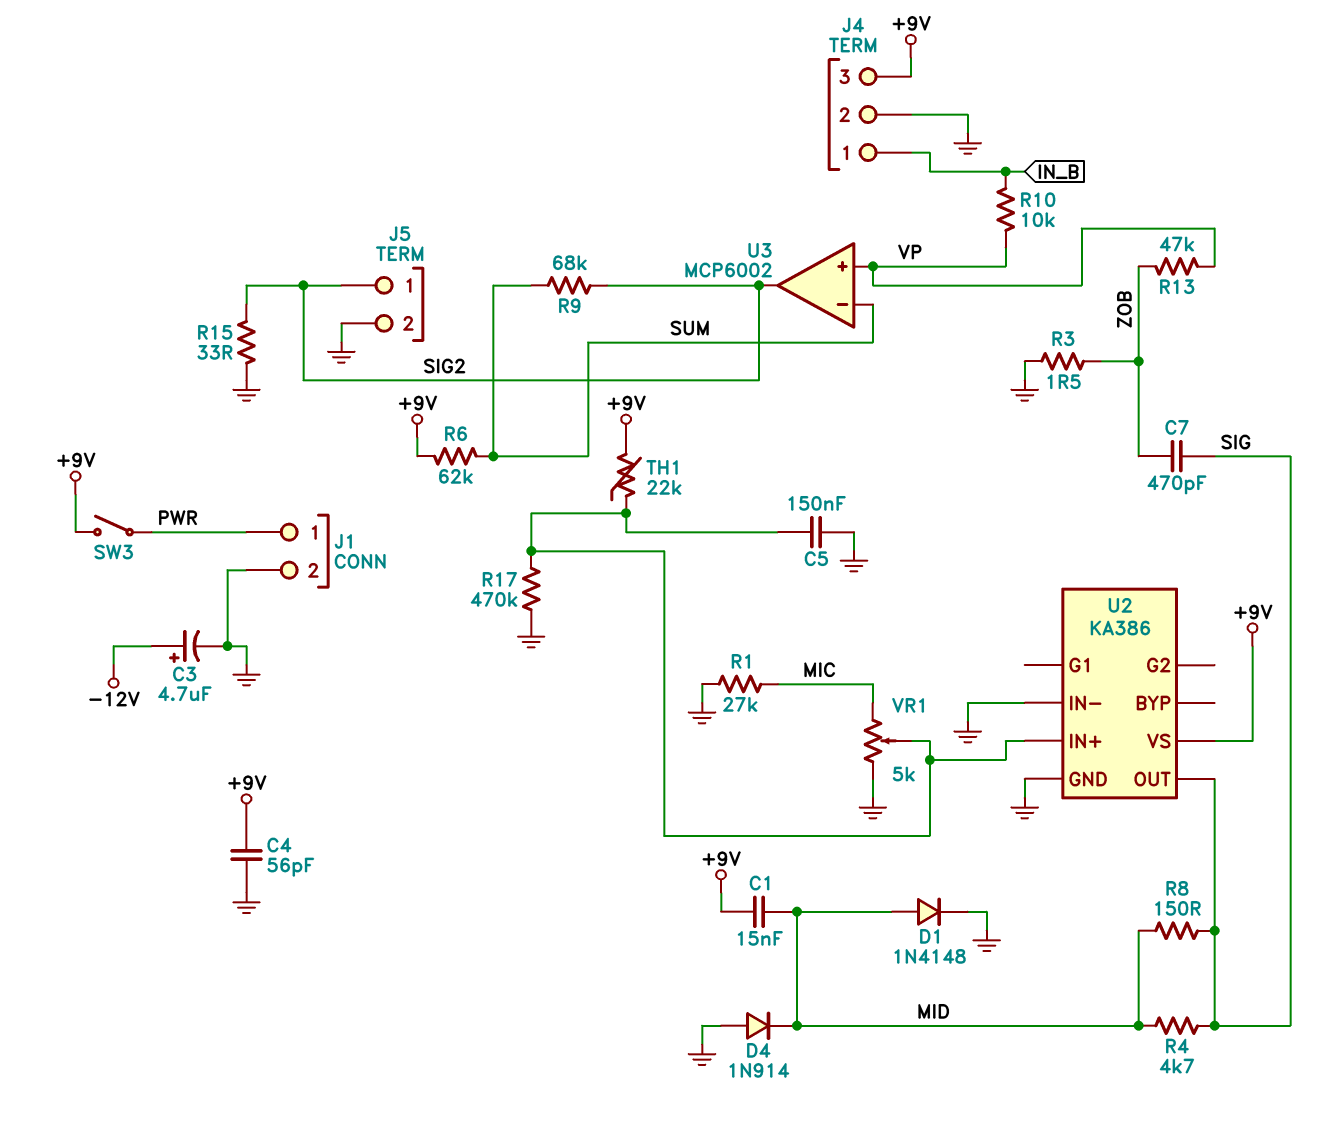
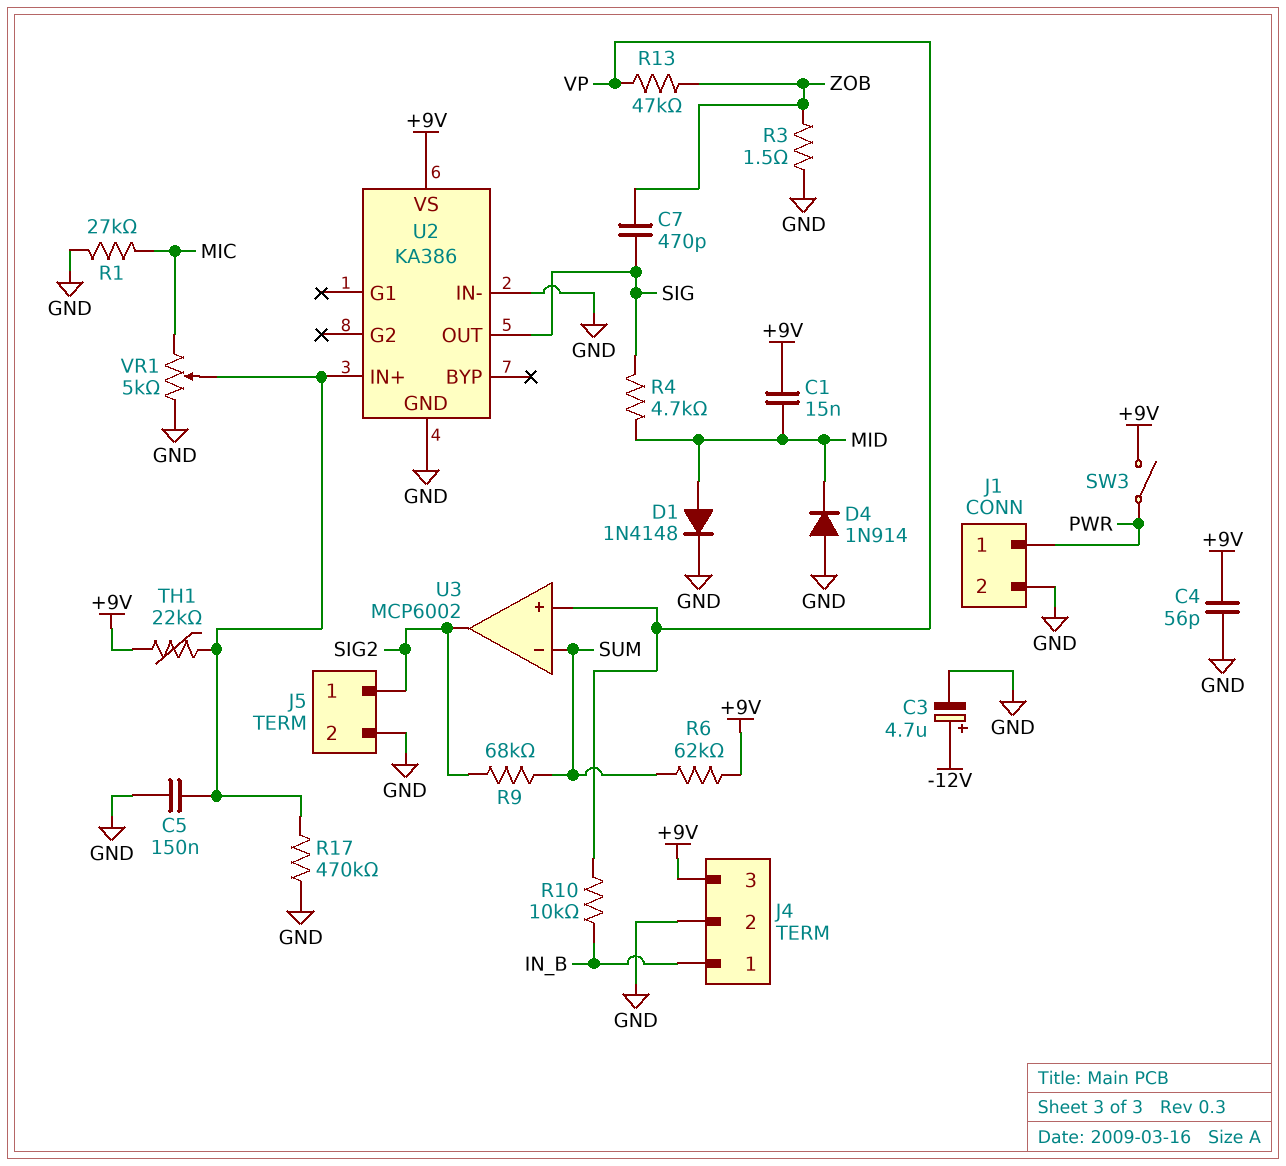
R8: 150 (MID, SIG) -> none
R15: 33 (GND, SIG2) -> none

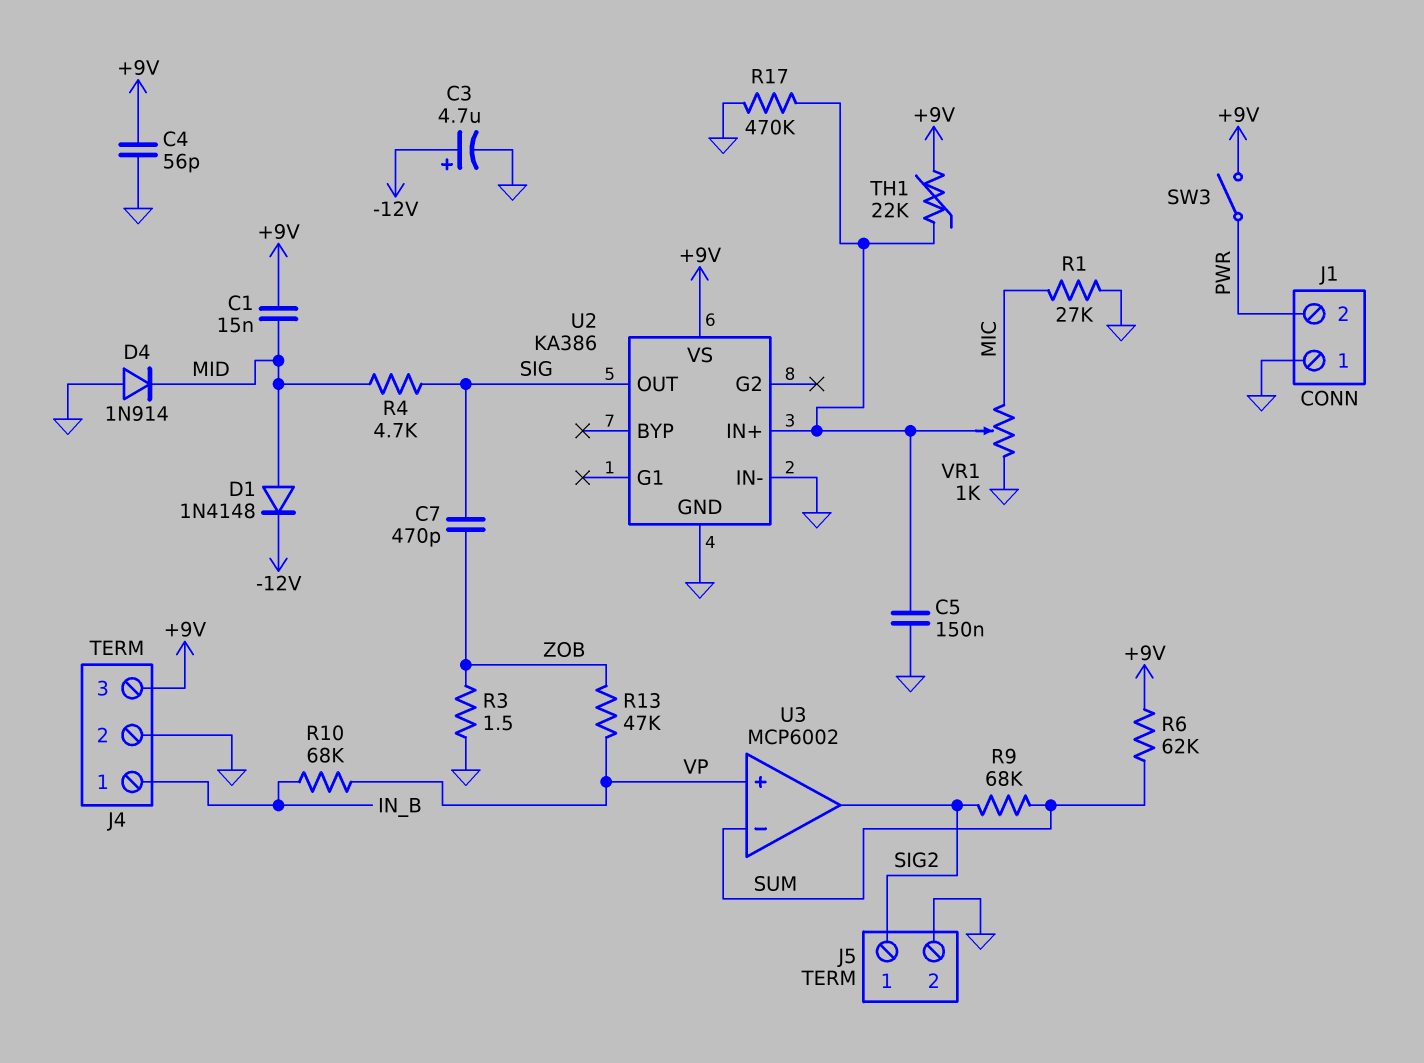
D1: diode 1N4148 (A MID, K GND) -> diode 1N4148 (A MID, K -12V)
J1 pin 1: PWR -> GND
J1 pin 2: GND -> PWR
R10: 10k (IN_B, VP) -> 68k (IN_B, VP)
VR1: 5k (GND, MIC, wiper U2/IN+) -> 1k (GND, MIC, wiper U2/IN+)

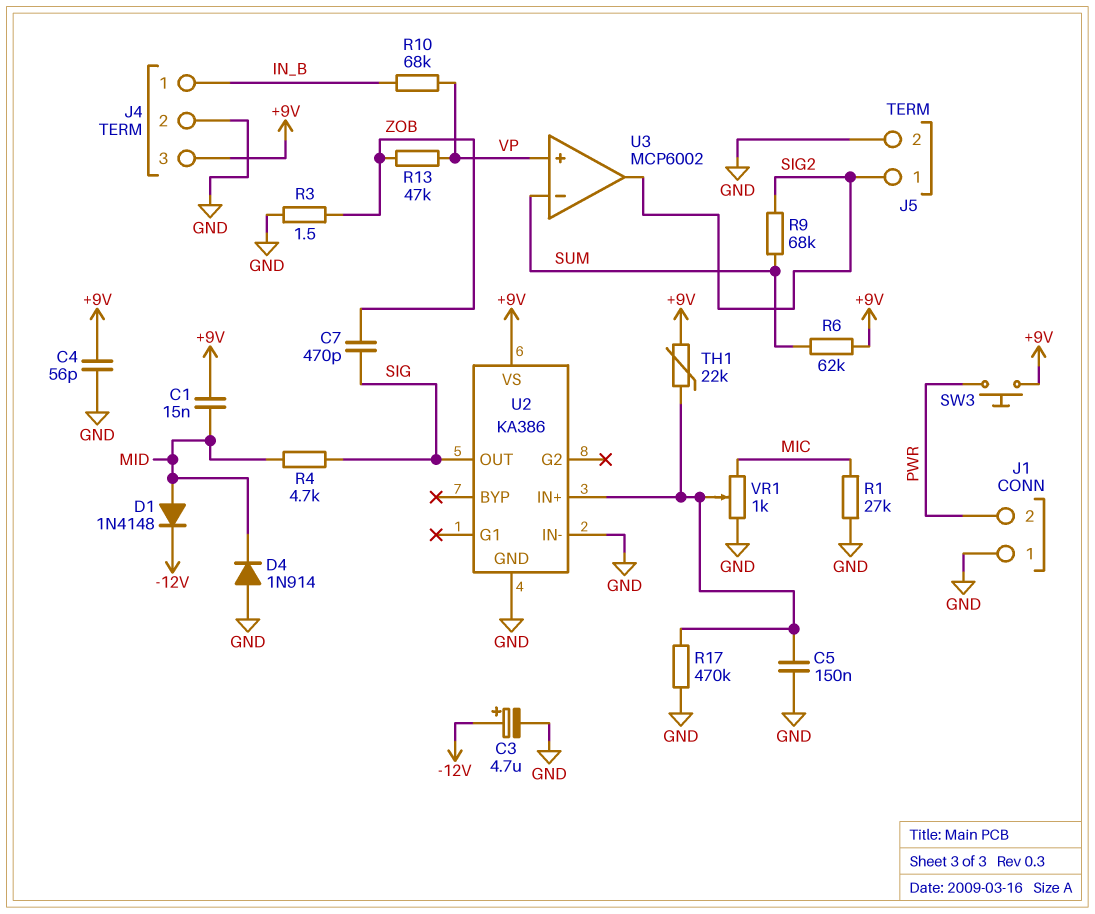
SW3: switch (+9V, PWR) -> button (+9V, PWR)

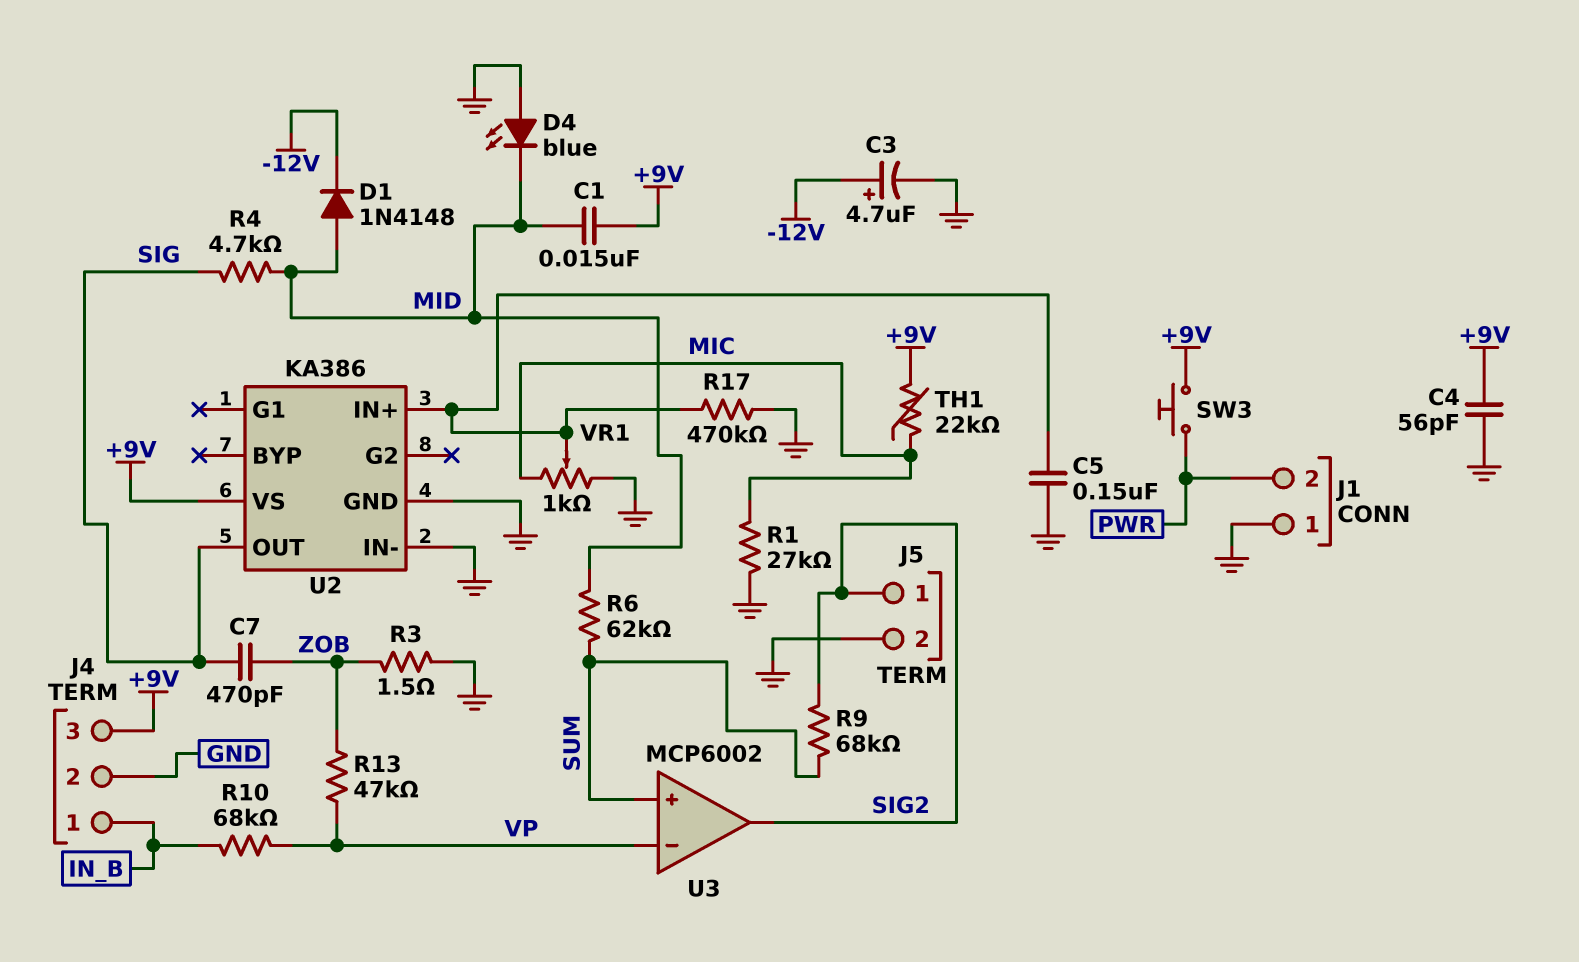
D4: diode 1N914 (A GND, K MID) -> LED blue (A GND, K MID)
R6: 62k (+9V, SUM) -> 62k (MID, SUM)
TH1: 22k (+9V, U2/IN+) -> 22k (+9V, MIC)
U3 pin in+: VP -> SUM
U3 pin in-: SUM -> VP

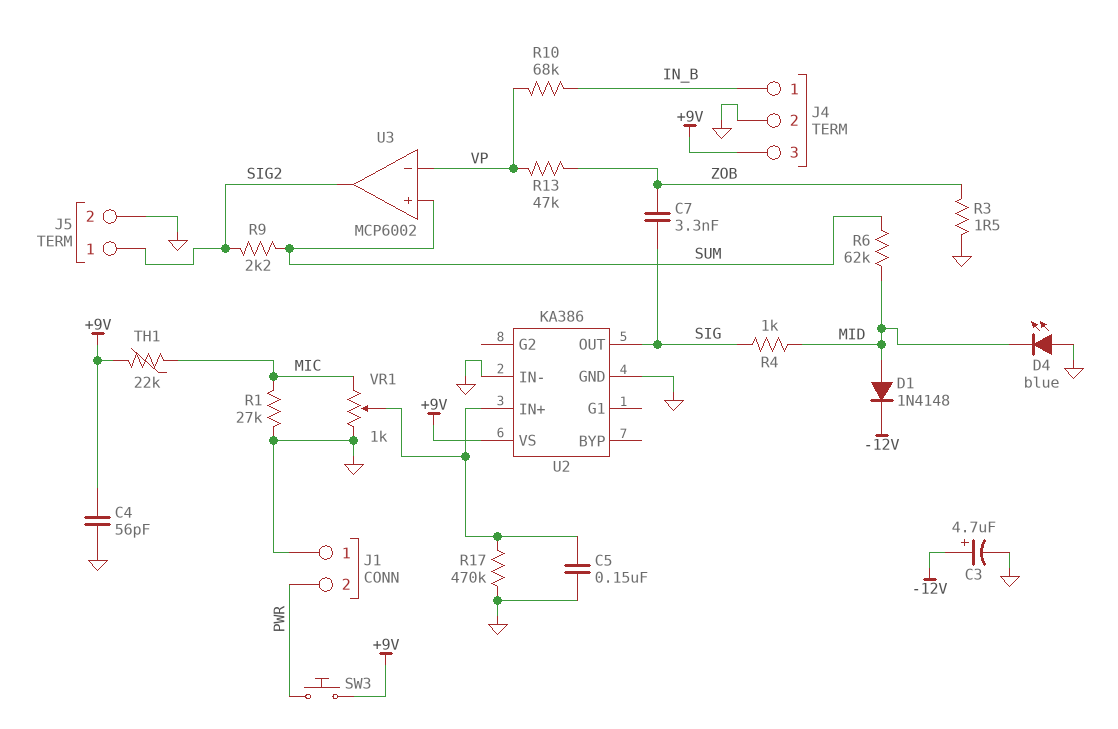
C1: 15nF (+9V, MID) -> none
C7: 470pF (SIG, ZOB) -> 3.3nF (SIG, ZOB)
R4: 4.7k (MID, SIG) -> 1k (MID, SIG)
R9: 68k (SIG2, SUM) -> 2.2k (SIG2, SUM)

